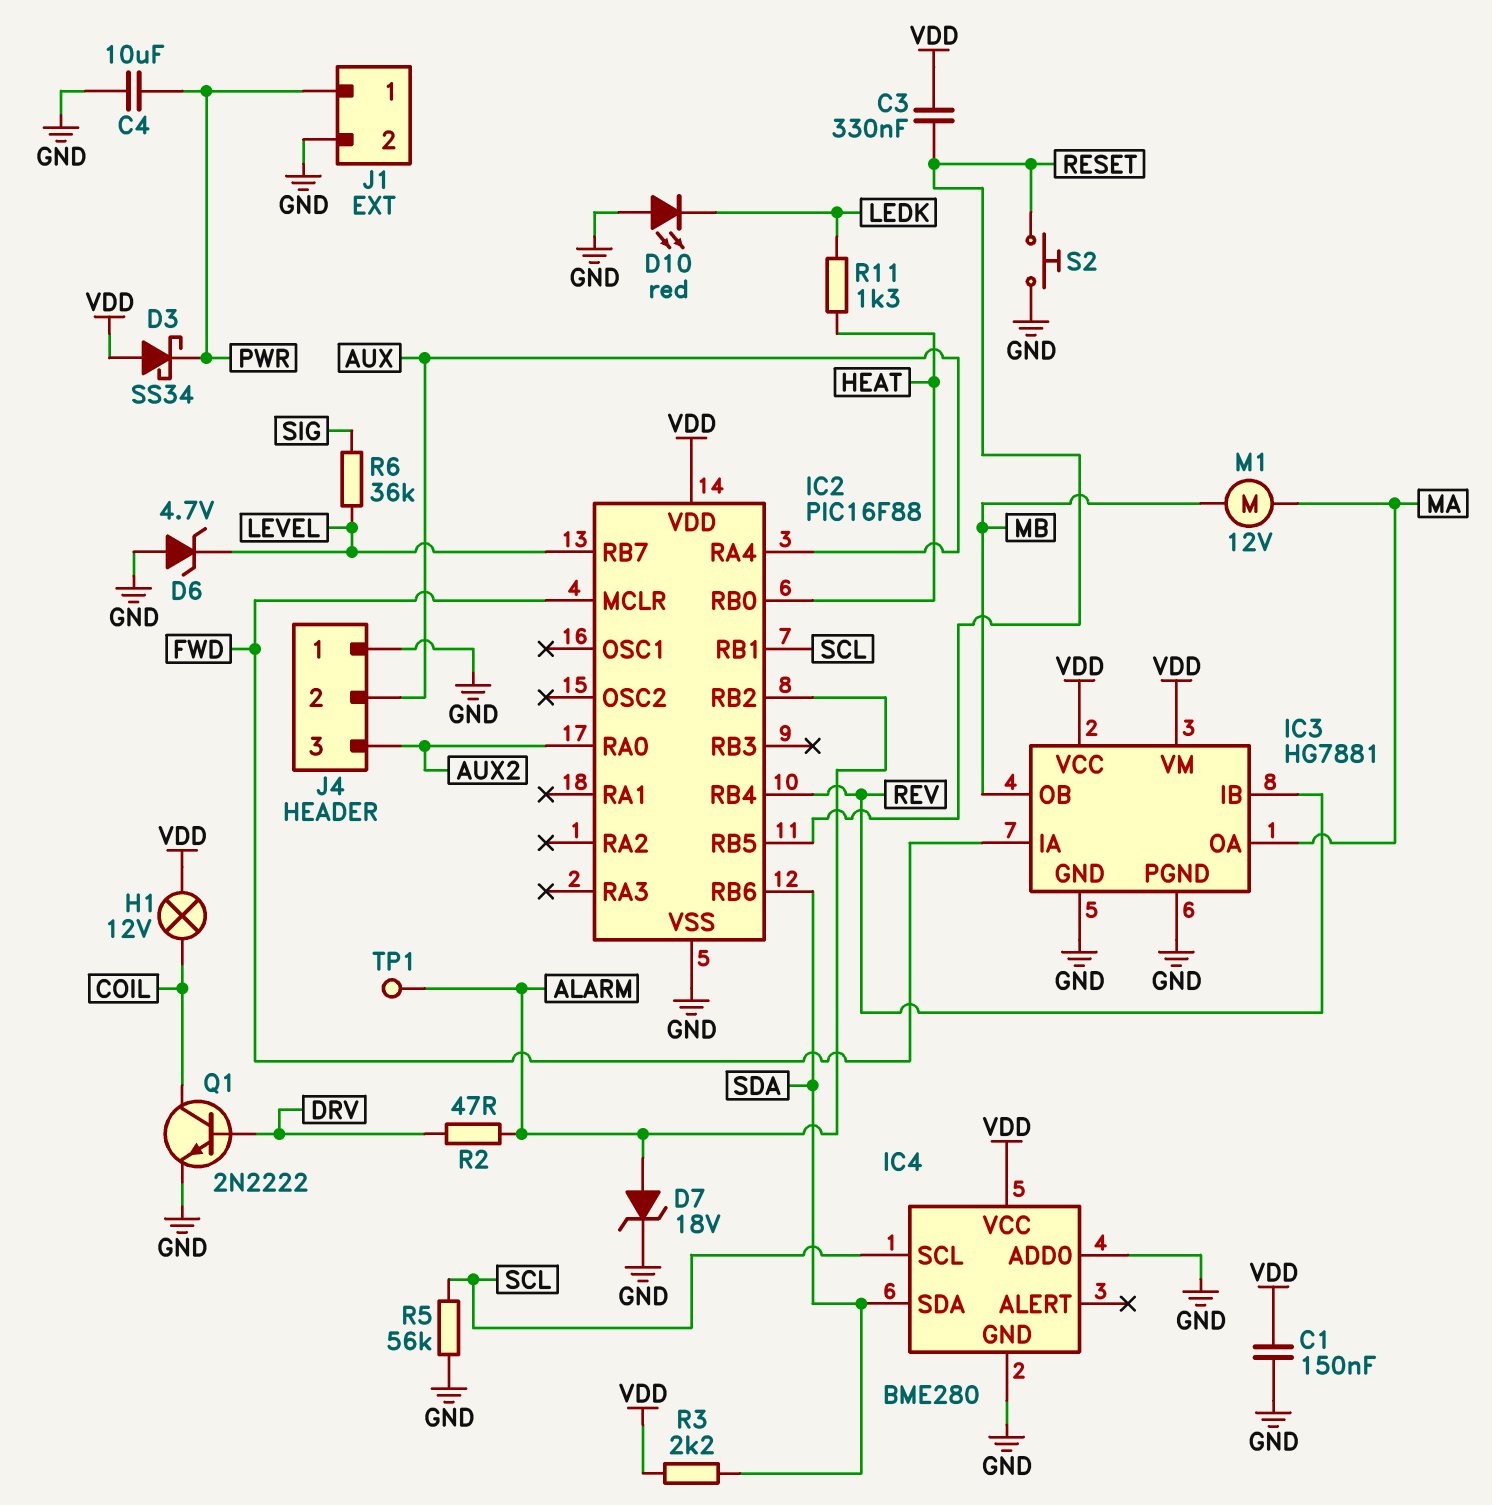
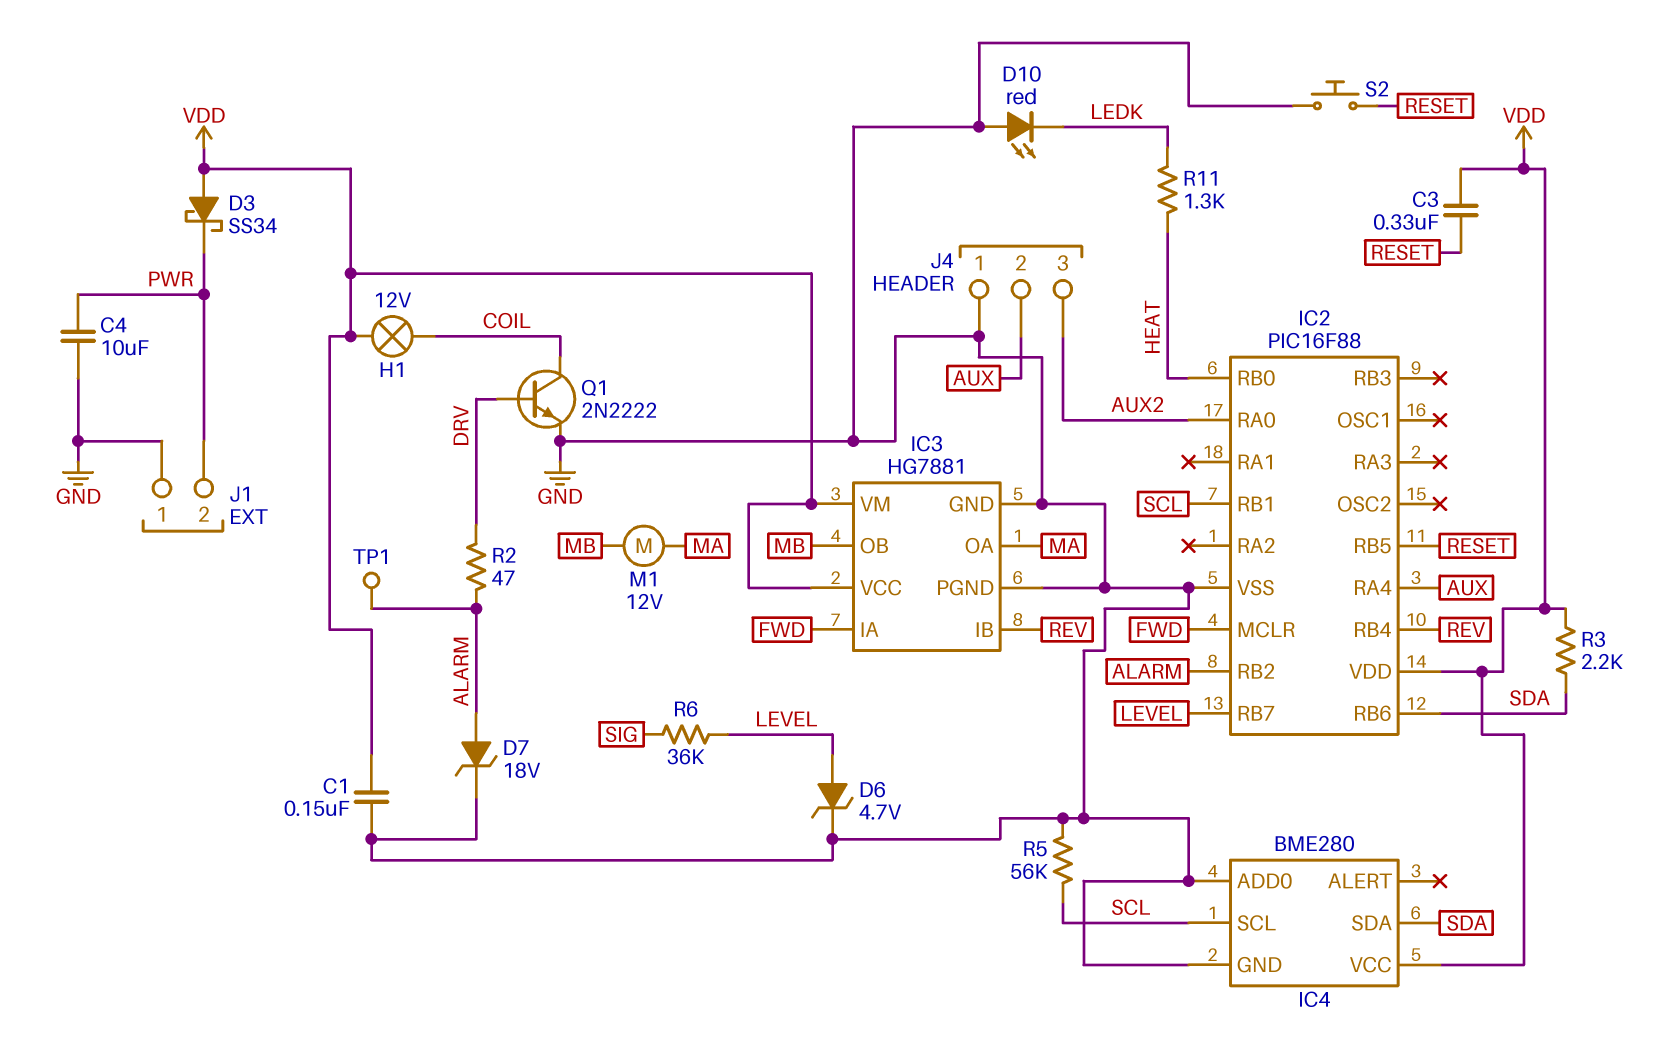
D6: zener 4.7V (A GND, K LEVEL) -> zener 4.7V (A LEVEL, K GND)
J1 pin 1: PWR -> GND
J1 pin 2: GND -> PWR

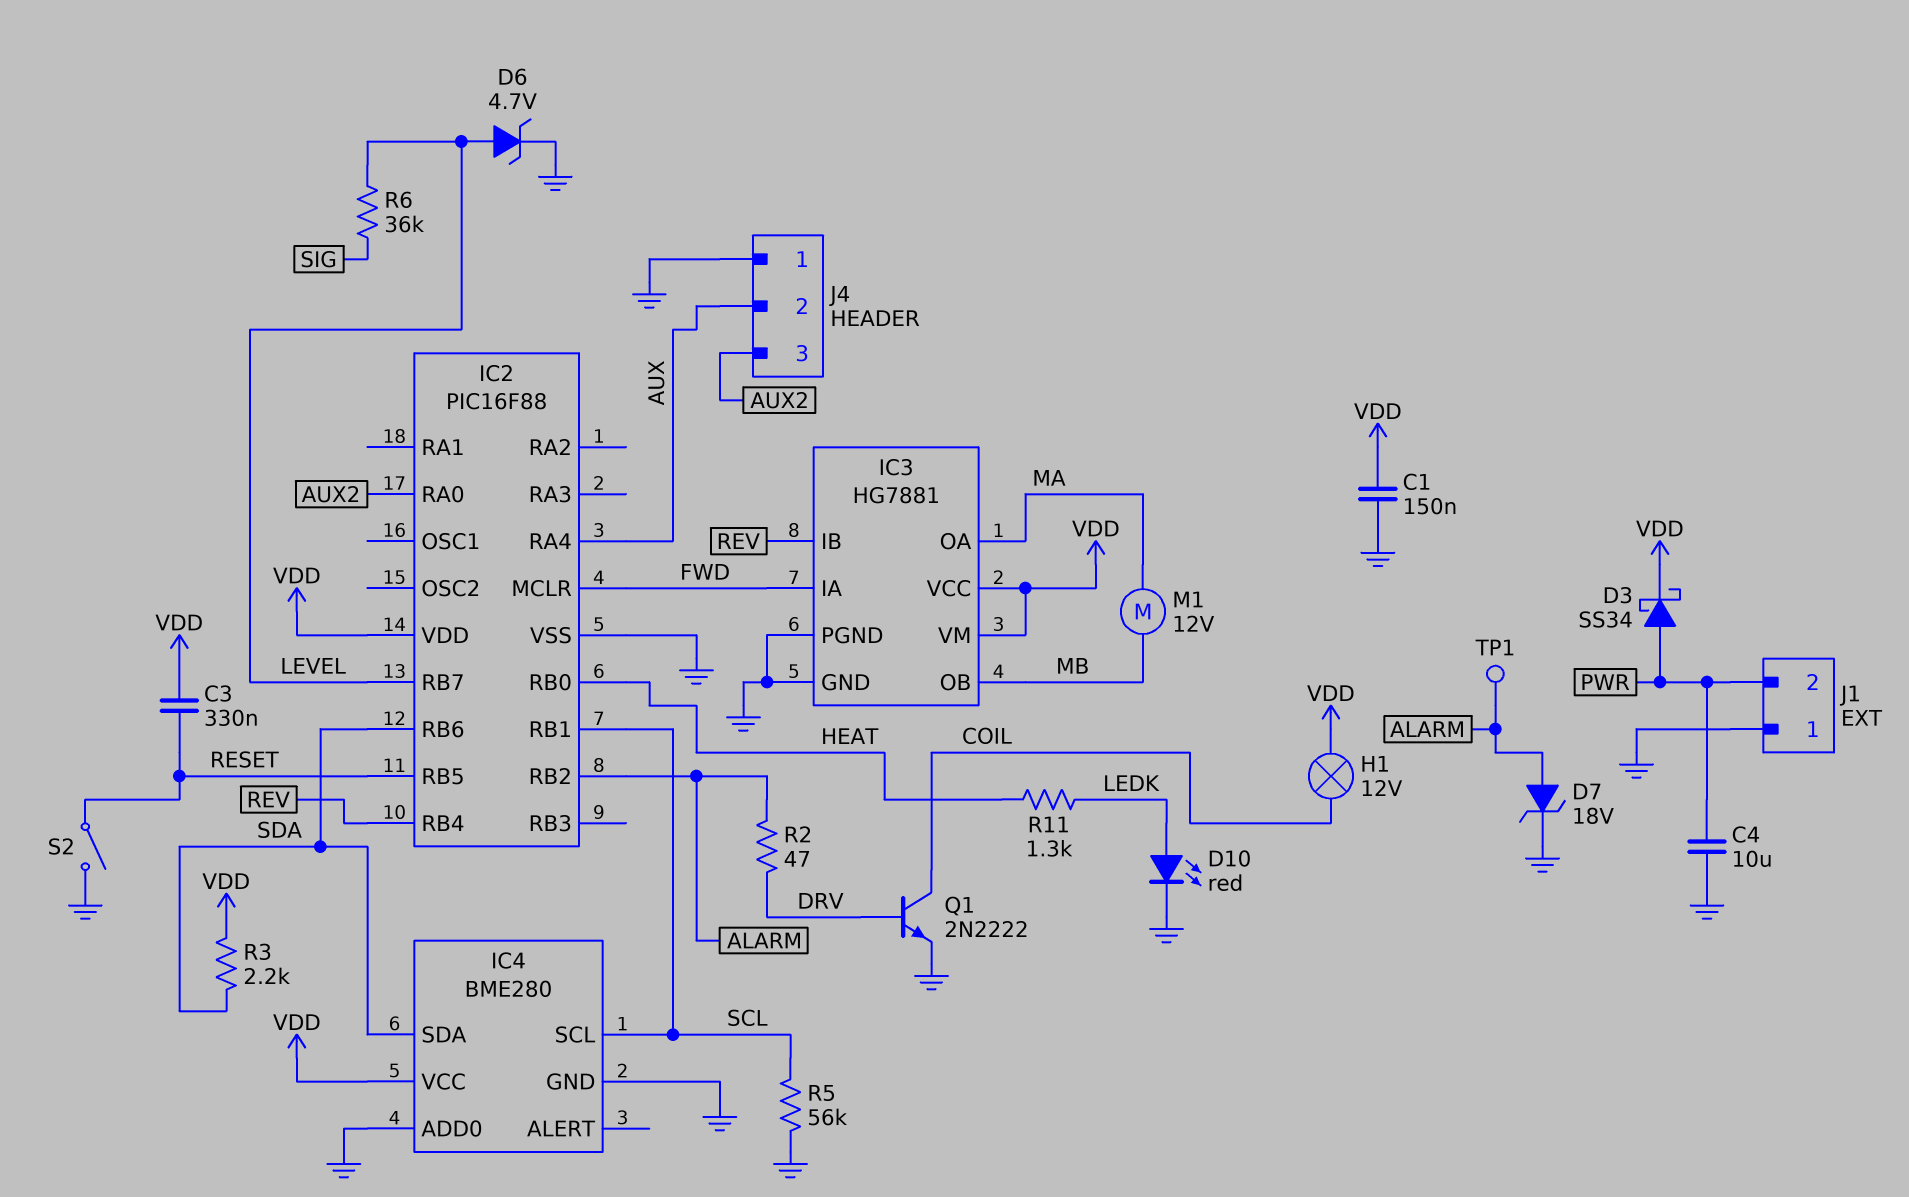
D3: schottky SS34 (A VDD, K PWR) -> schottky SS34 (A PWR, K VDD)
D10: LED red (A GND, K LEDK) -> LED red (A LEDK, K GND)
S2: button (GND, RESET) -> switch (GND, RESET)

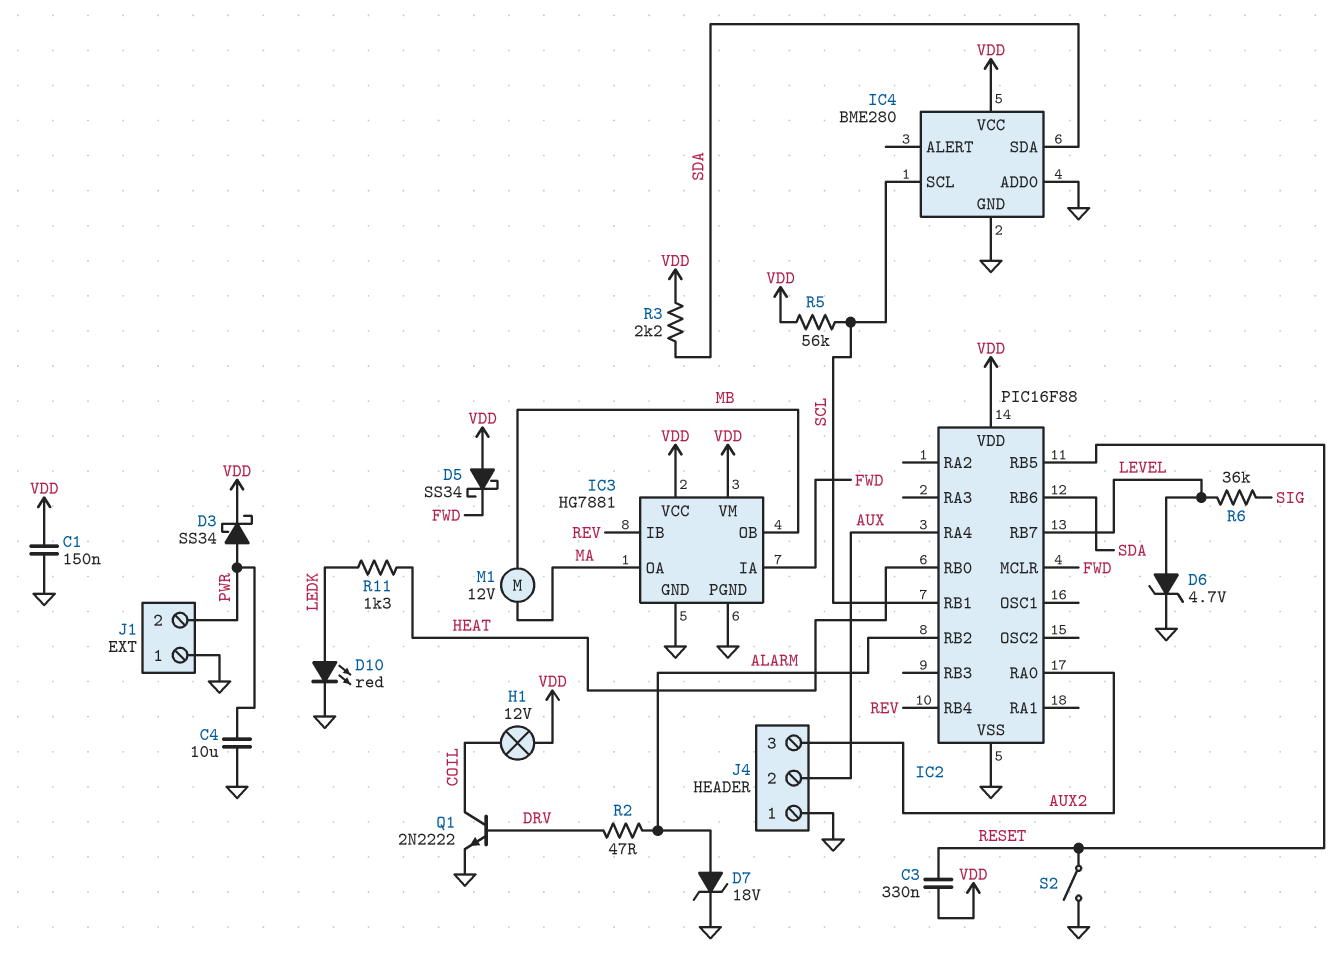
D5: none -> schottky SS34 (A VDD, K FWD)
R5: 56k (GND, SCL) -> 56k (SCL, VDD)
TP1: test point (ALARM) -> none

